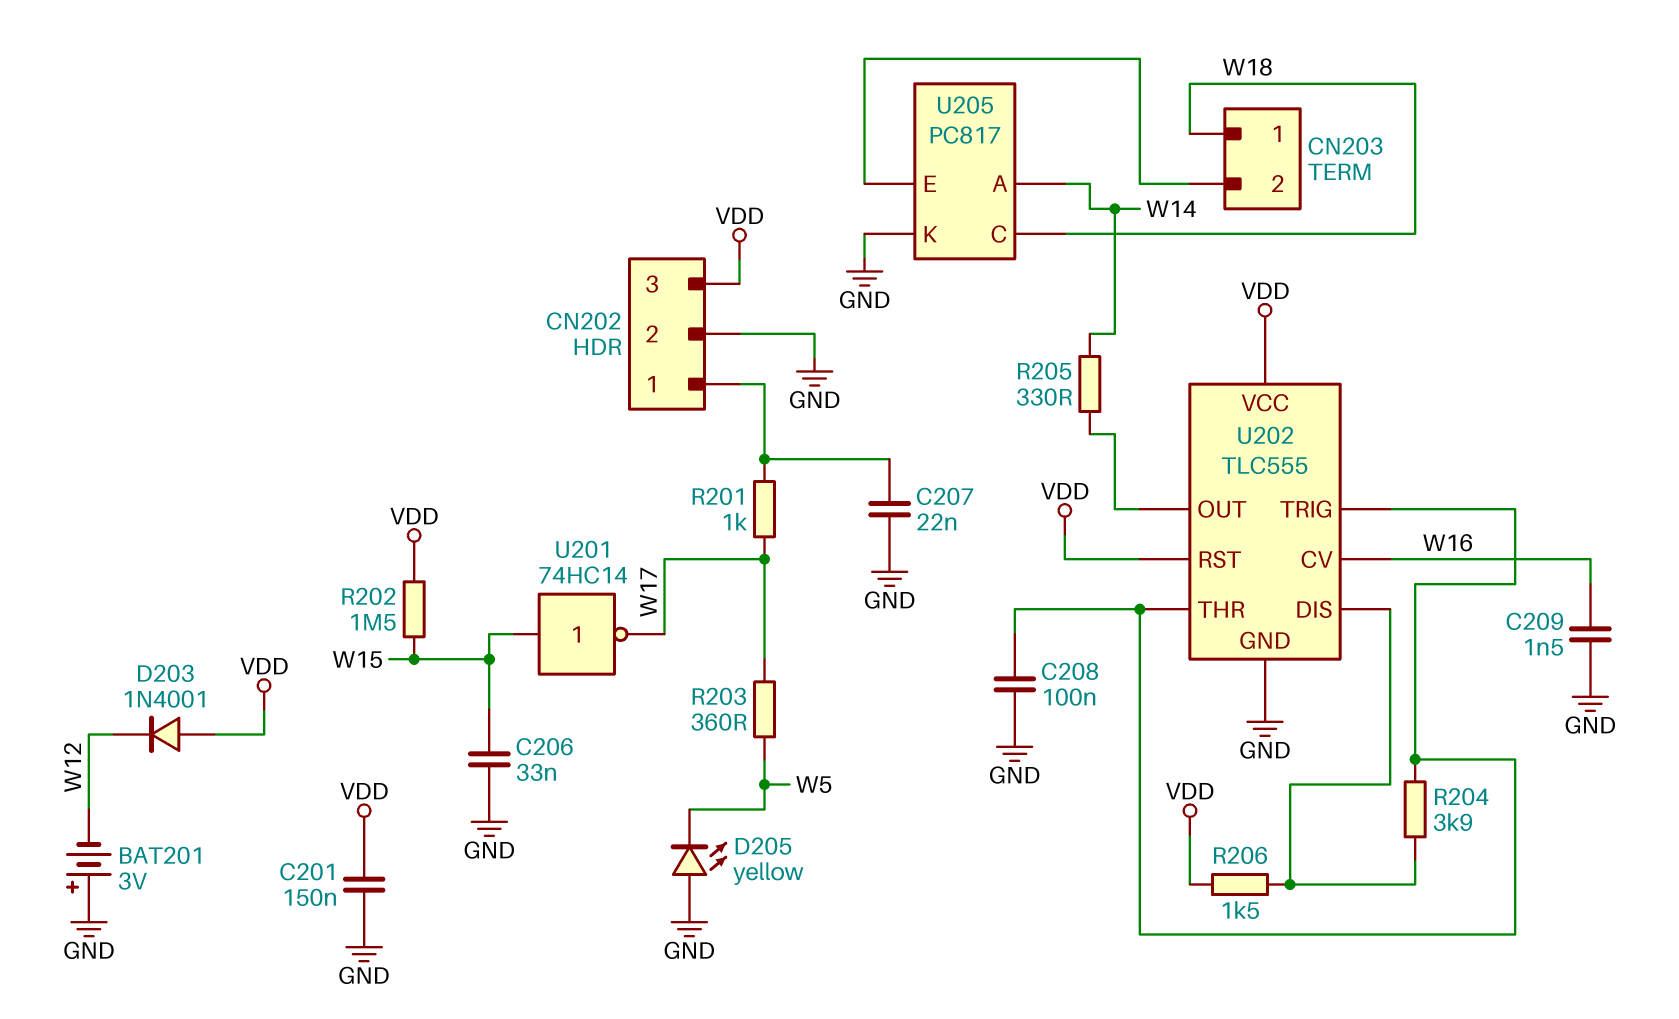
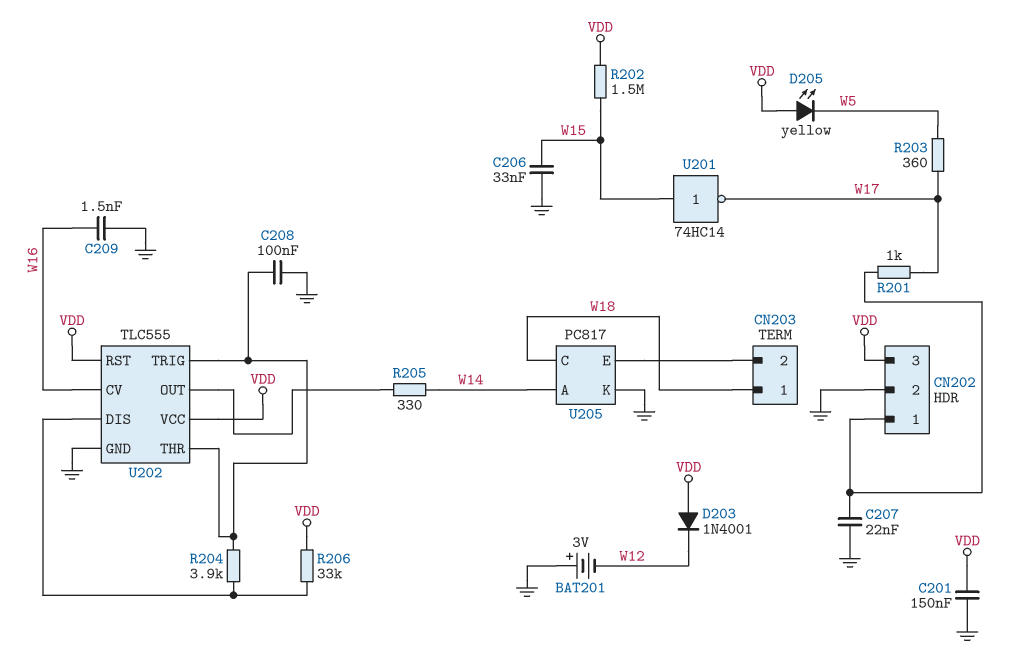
D205: LED yellow (A GND, K W5) -> LED yellow (A VDD, K W5)
R206: 1.5k (U202/DIS, VDD) -> 33k (U202/DIS, VDD)

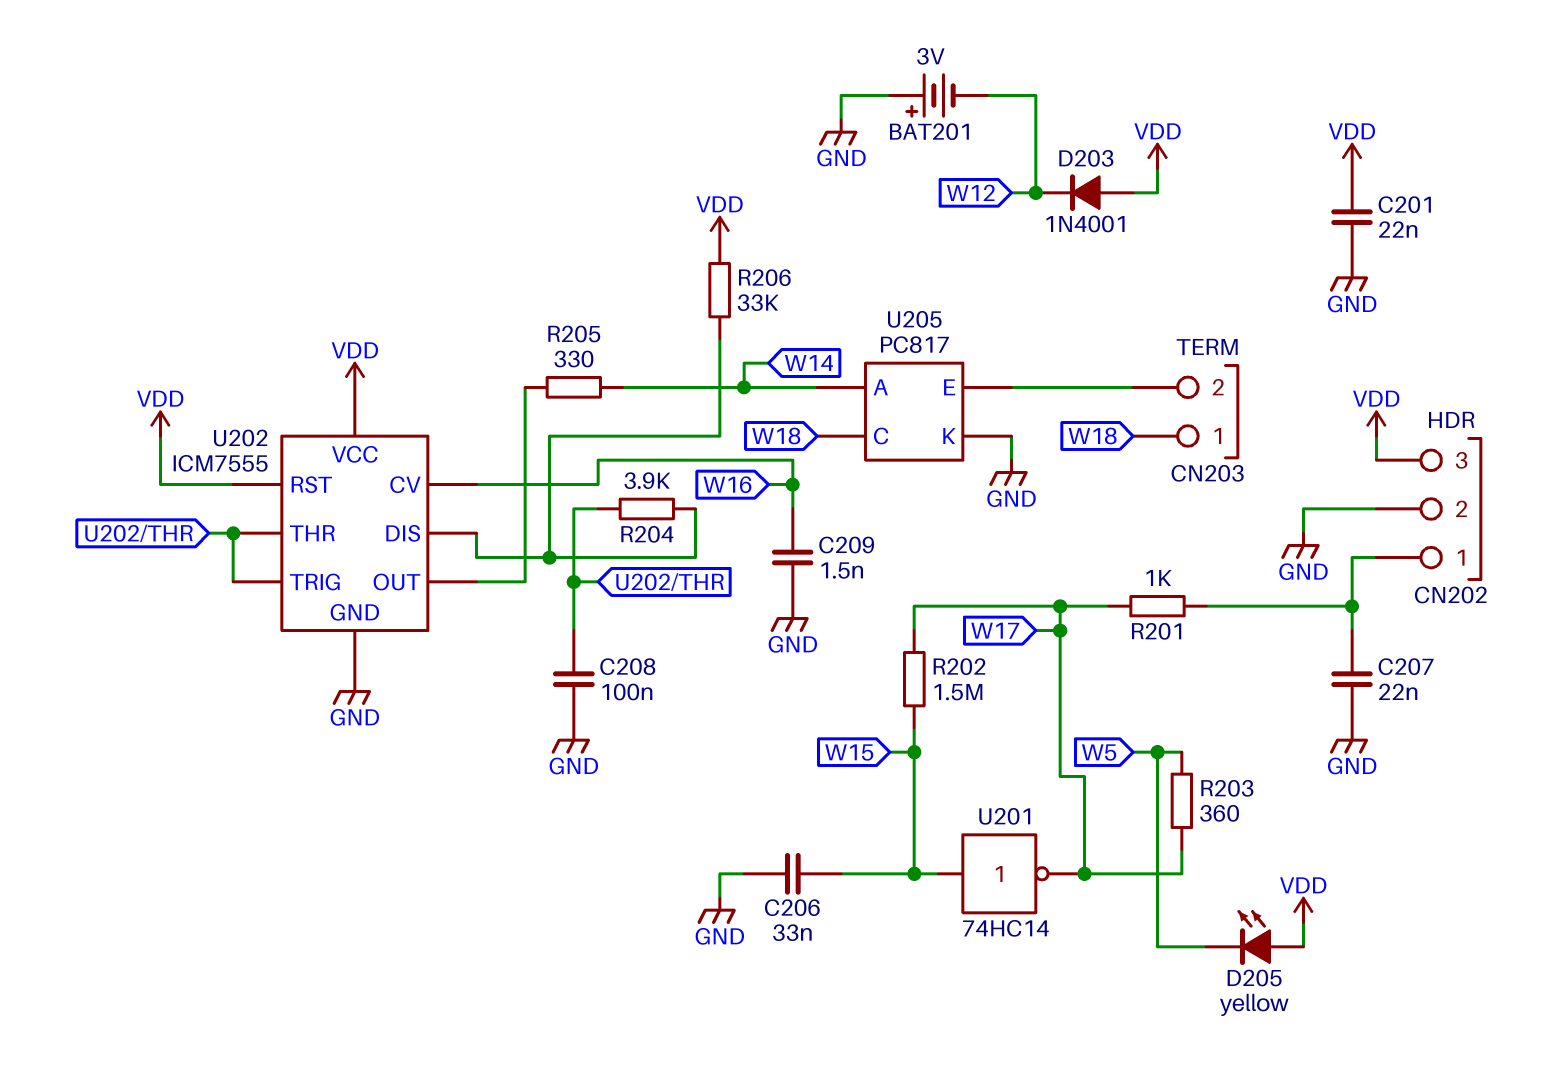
C201: 150nF (GND, VDD) -> 22nF (GND, VDD)
R202: 1.5M (VDD, W15) -> 1.5M (W15, W17)
U202: TLC555 -> ICM7555

